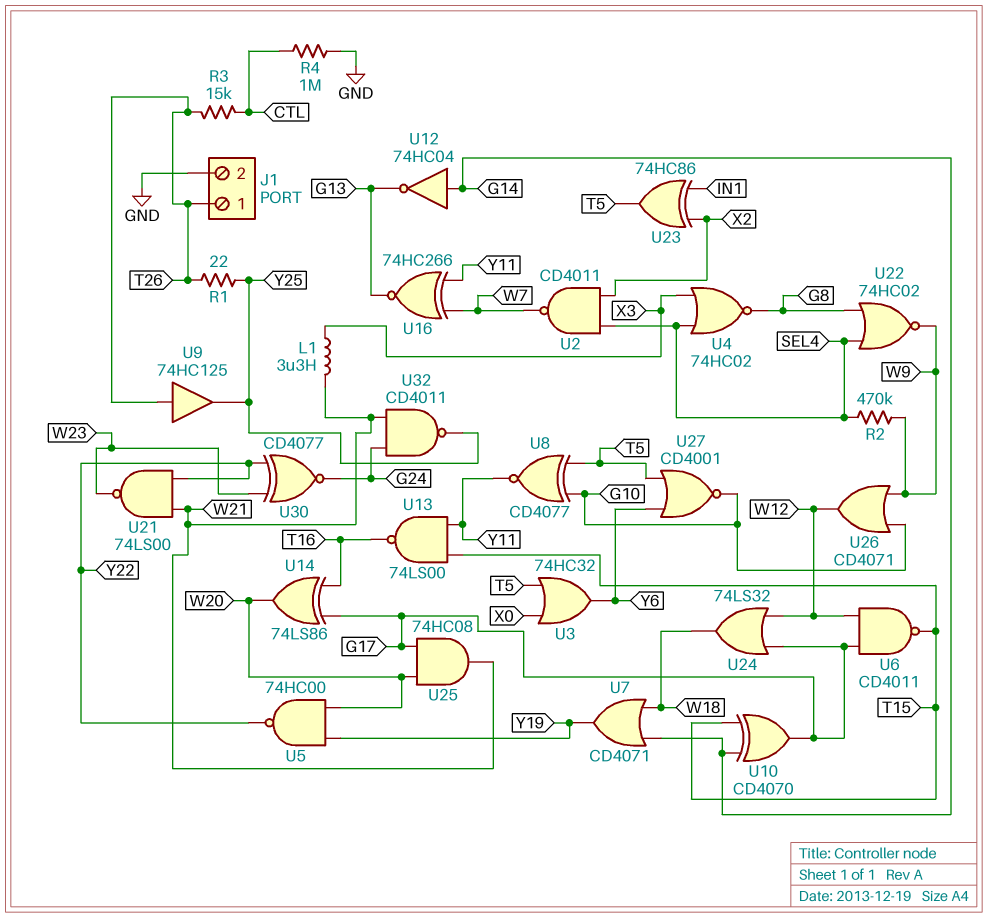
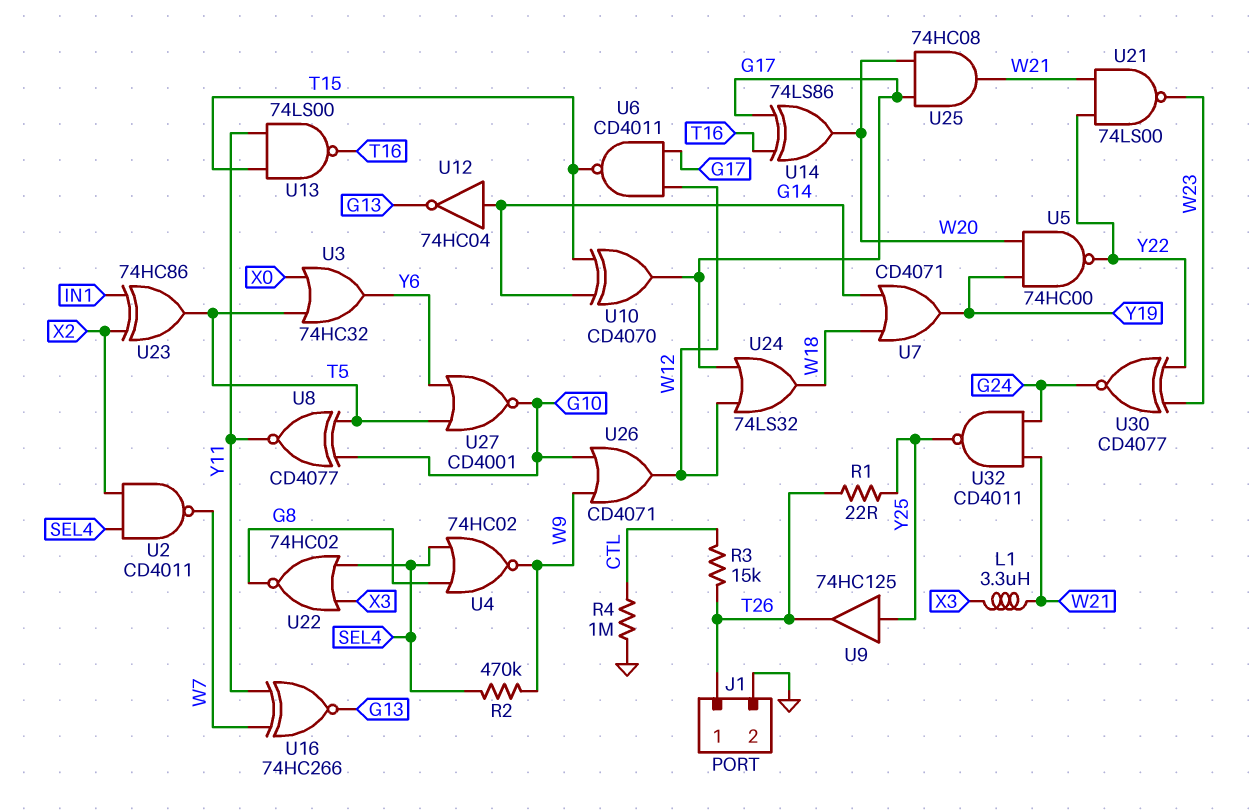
U4: NOR 74HC02 (in SEL4, in X3, out G8) -> NOR 74HC02 (in G8, in SEL4, out W9)
U9: buffer 74HC125 (in T26, out Y25) -> buffer 74HC125 (in Y25, out T26)
U22: NOR 74HC02 (in G8, in SEL4, out W9) -> NOR 74HC02 (in SEL4, in X3, out G8)

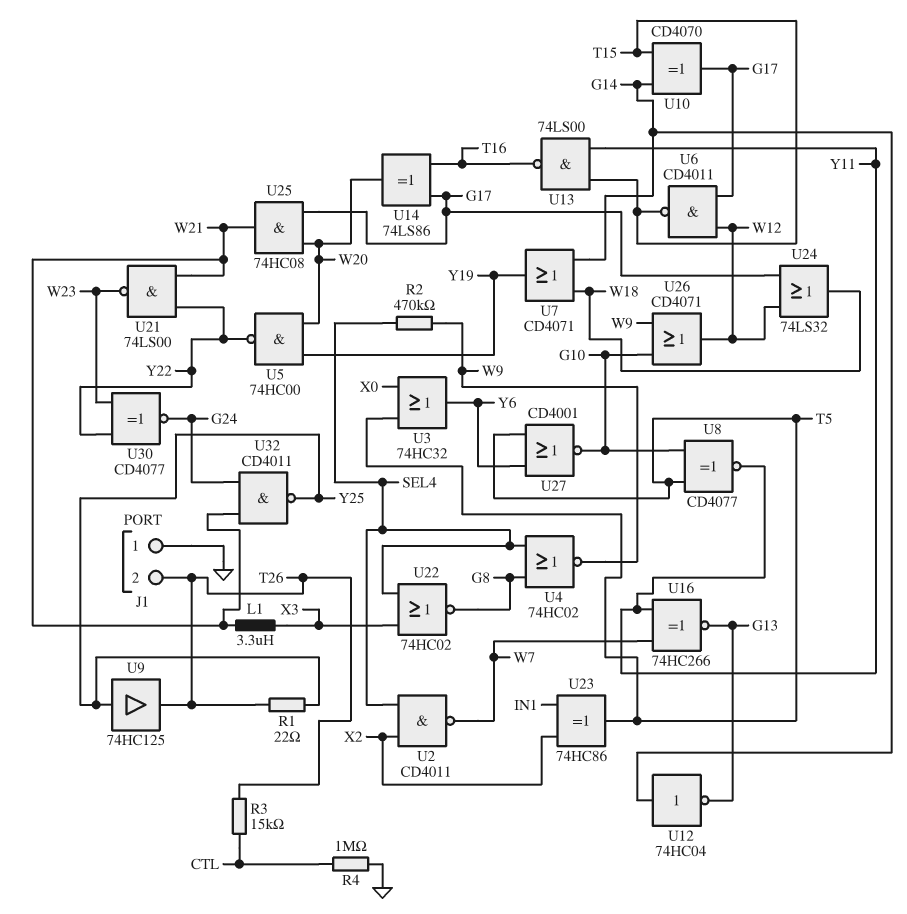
J1 pin 1: T26 -> GND
J1 pin 2: GND -> T26

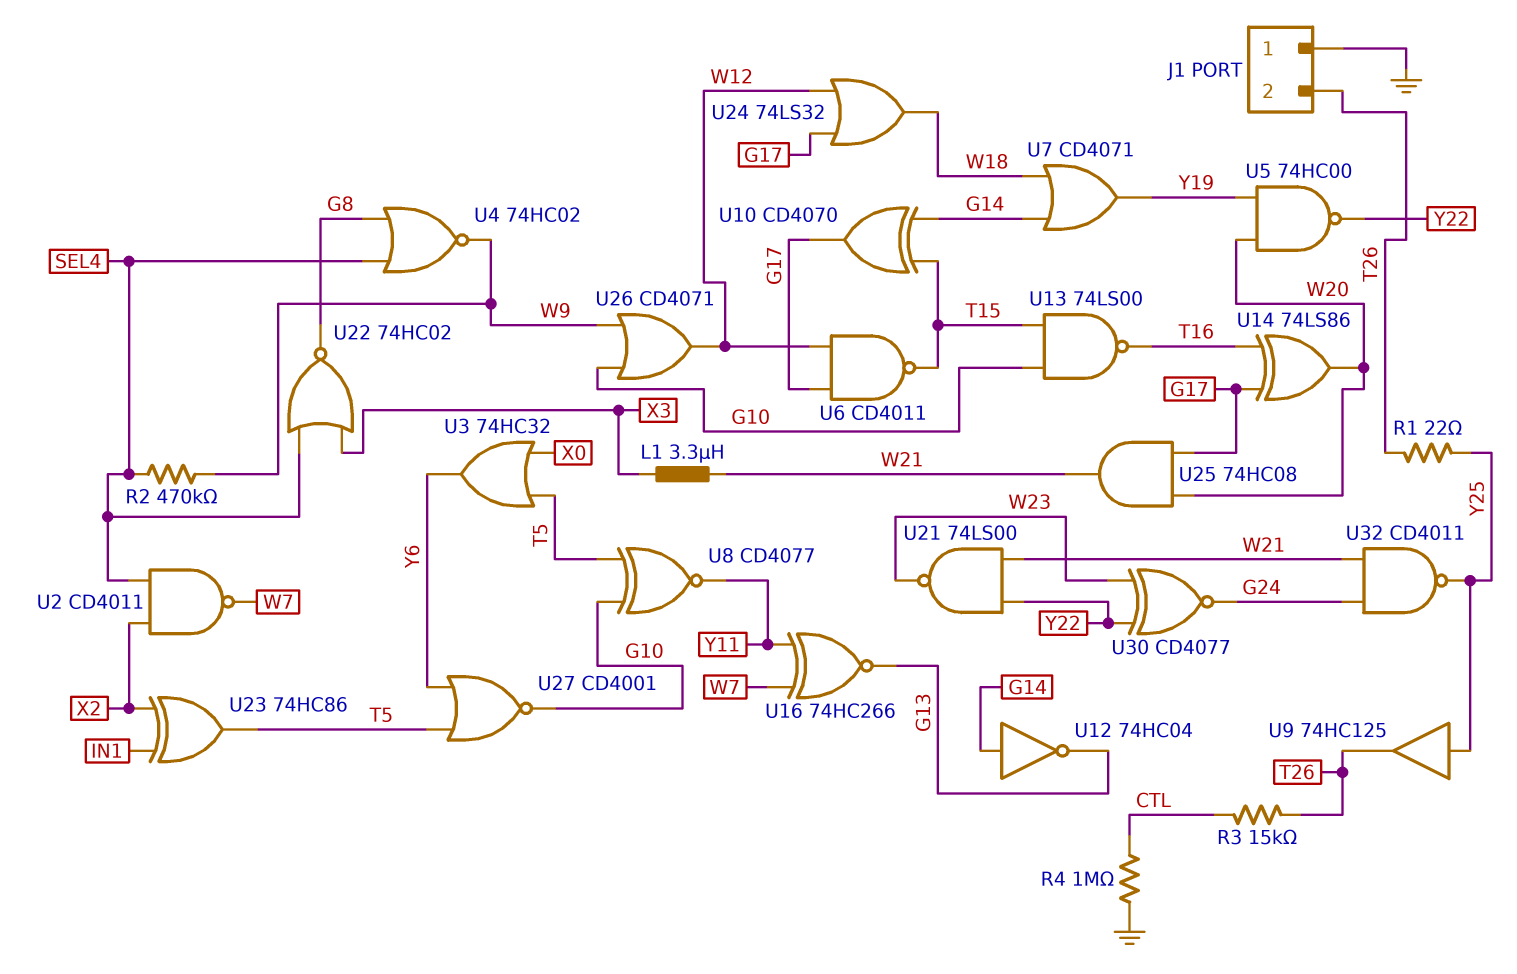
U13: NAND 74LS00 (in T15, in Y11, out T16) -> NAND 74LS00 (in G10, in T15, out T16)

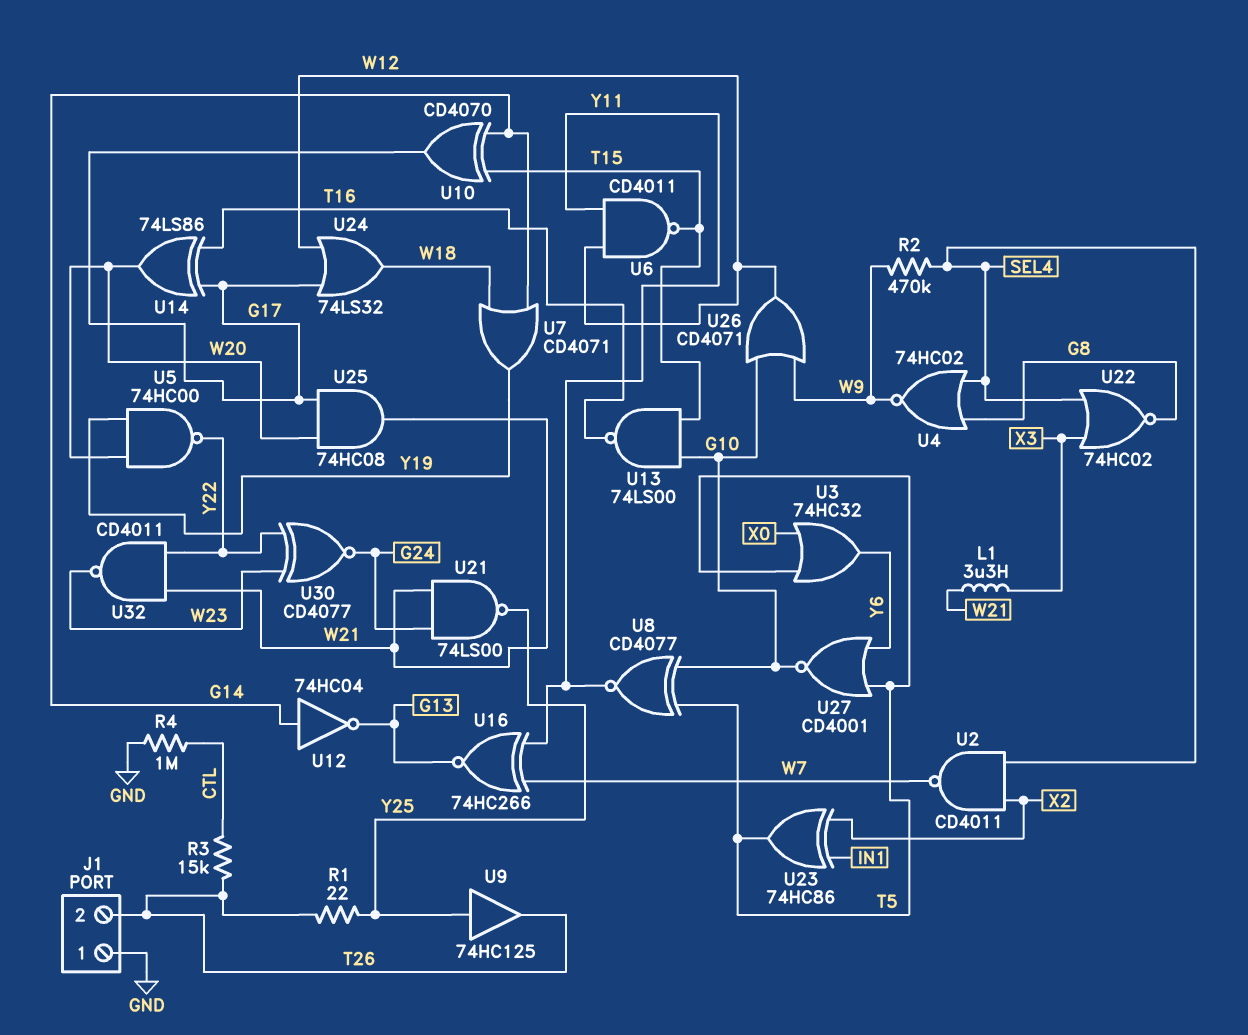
U6: NAND CD4011 (in G17, in W12, out T15) -> NAND CD4011 (in W12, in Y11, out T15)
U21: NAND 74LS00 (in W21, in Y22, out W23) -> NAND 74LS00 (in G24, in W21, out Y25)
U32: NAND CD4011 (in G24, in W21, out Y25) -> NAND CD4011 (in W21, in Y22, out W23)

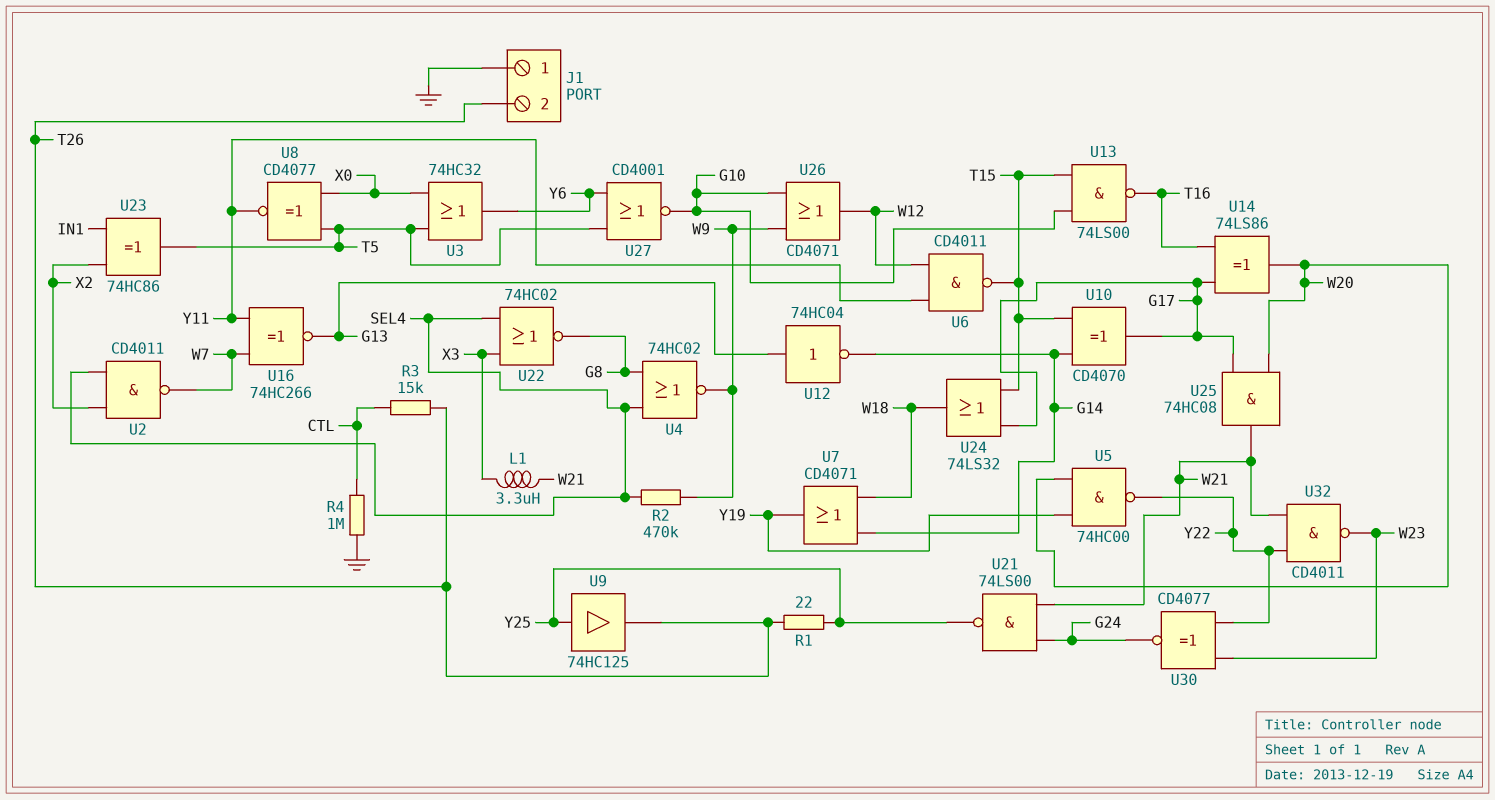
U8: XNOR CD4077 (in G10, in T5, out Y11) -> XNOR CD4077 (in T5, in X0, out Y11)
U12: NOT 74HC04 (in G14, out G13) -> NOT 74HC04 (in G13, out G14)
U24: OR 74LS32 (in G17, in W12, out W18) -> OR 74LS32 (in G17, in T15, out W18)

